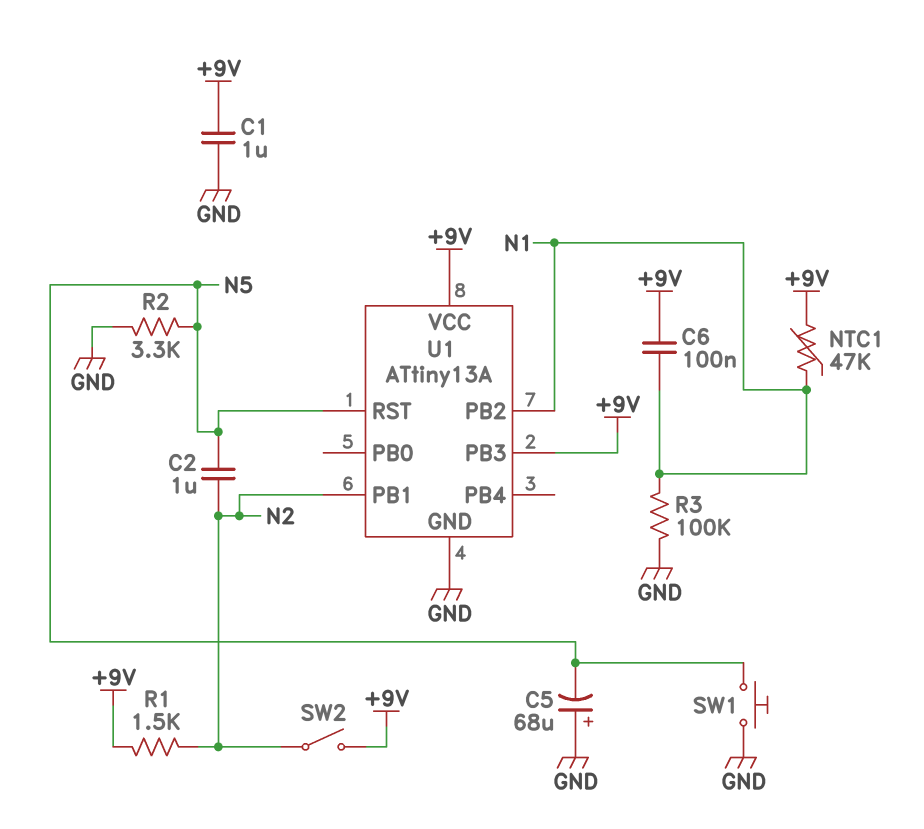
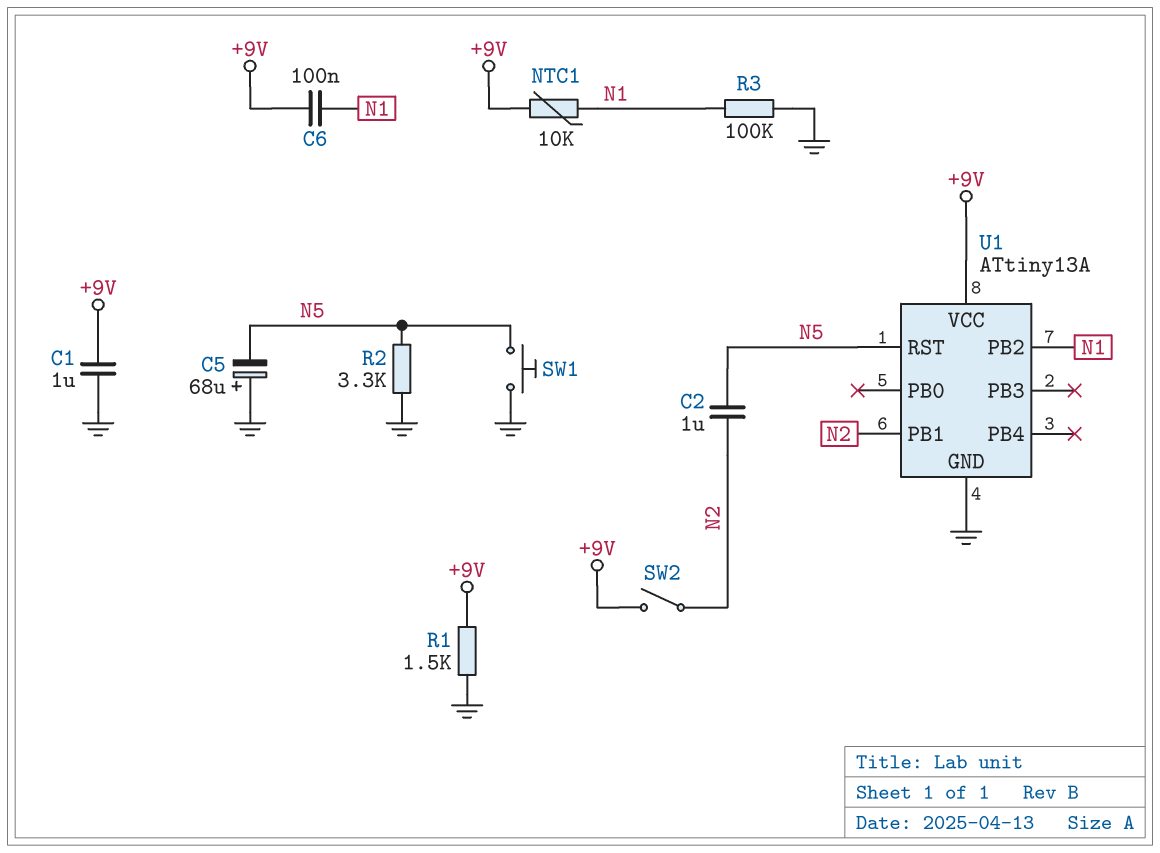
NTC1: 47k (+9V, N1) -> 10k (+9V, N1)
R1: 1.5k (+9V, N2) -> 1.5k (+9V, GND)
U1 pin PB3: +9V -> none

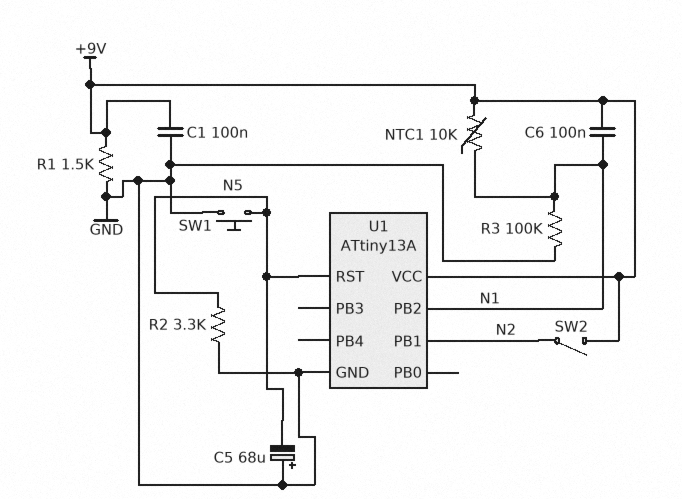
C1: 1uF (+9V, GND) -> 100nF (+9V, GND)
C2: 1uF (N2, N5) -> none

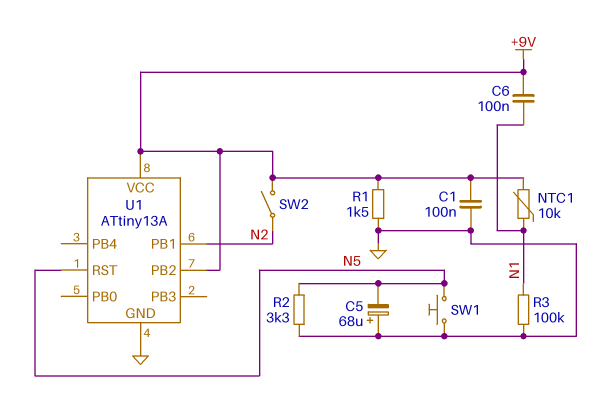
U1 pin PB2: N1 -> +9V

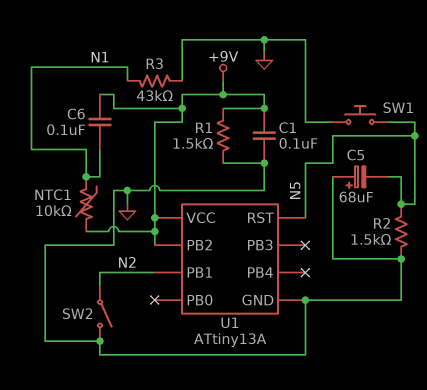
R2: 3.3k (GND, N5) -> 1.5k (GND, N5)
R3: 100k (GND, N1) -> 43k (GND, N1)
SW2: switch (+9V, N2) -> switch (GND, N2)

